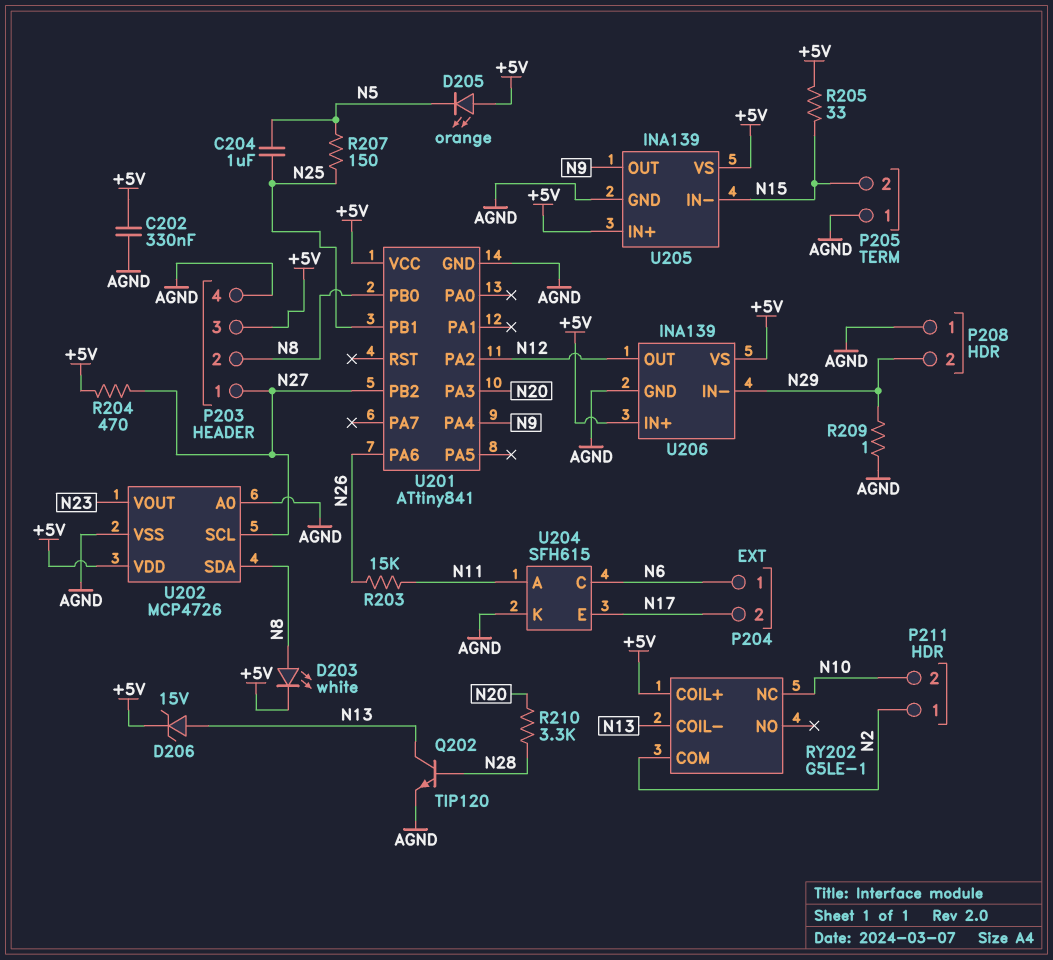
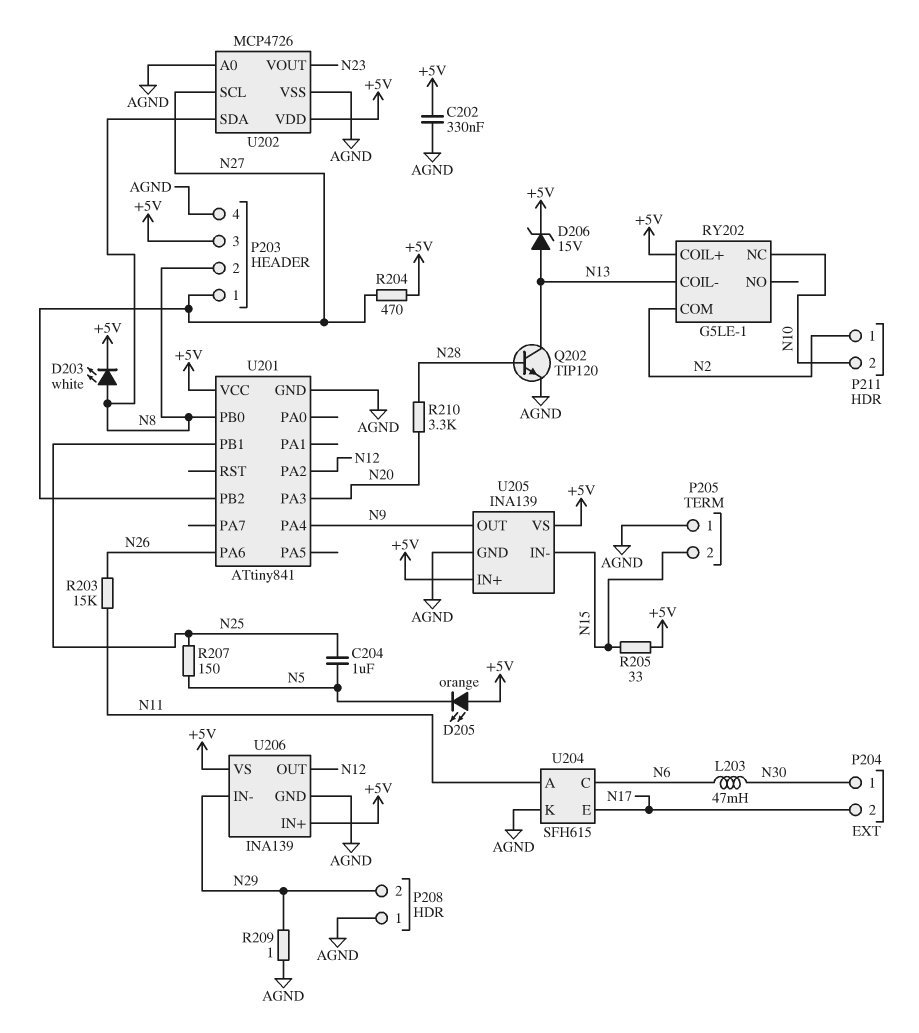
L203: none -> 47mH (N6, N30)
P204 pin 1: N6 -> N30

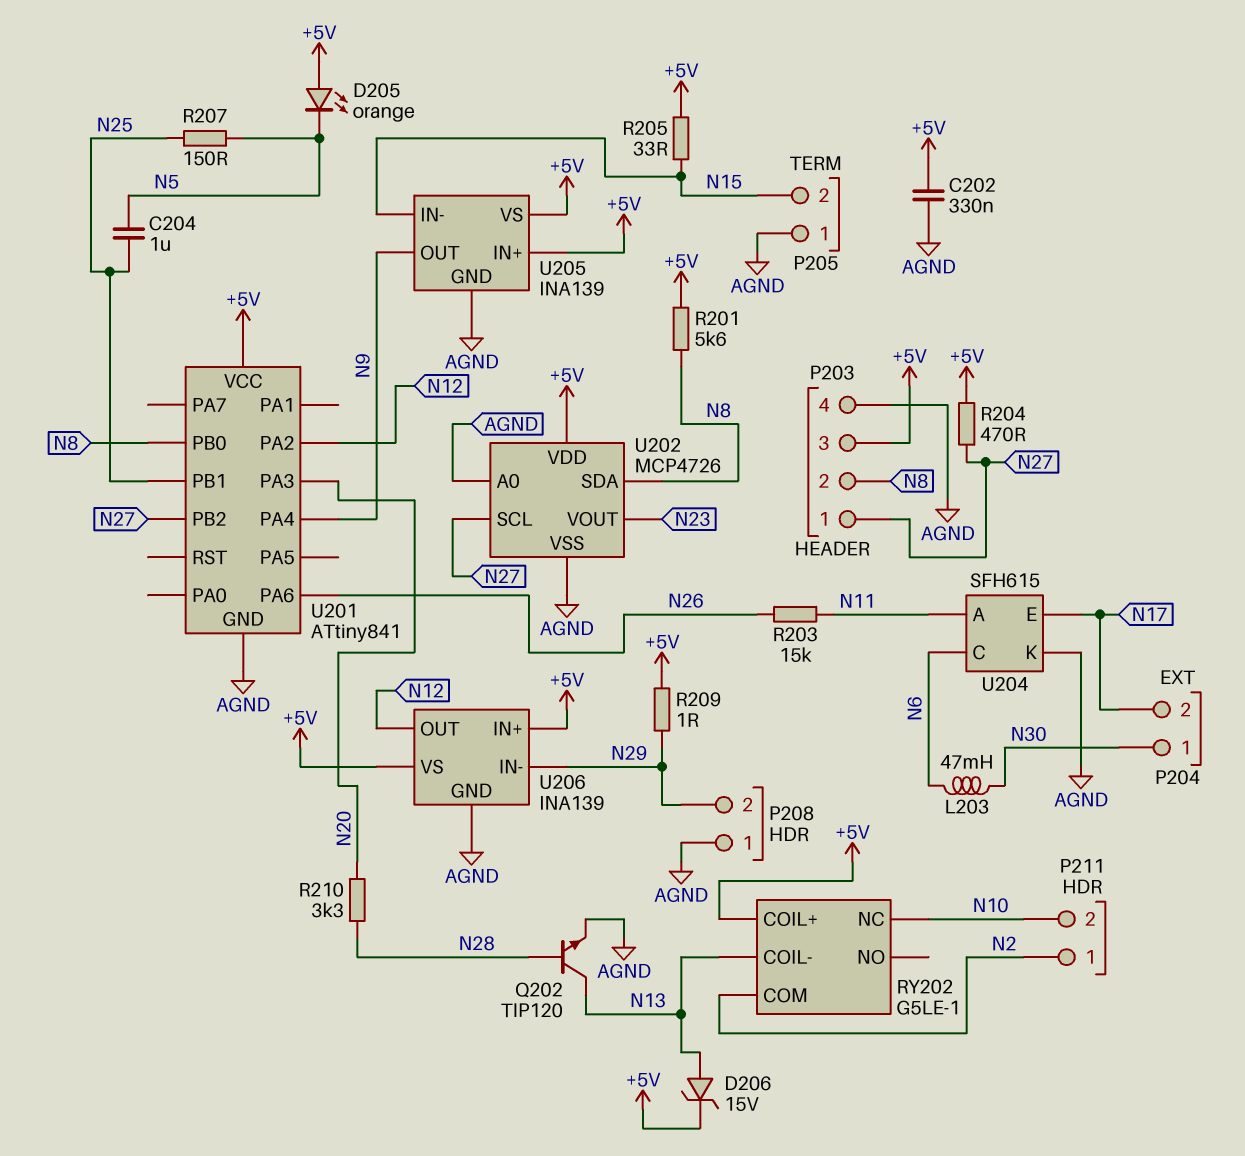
D203: LED white (A N8, K +5V) -> none
R201: none -> 5.6k (+5V, N8)
R209: 1 (AGND, N29) -> 1 (+5V, N29)

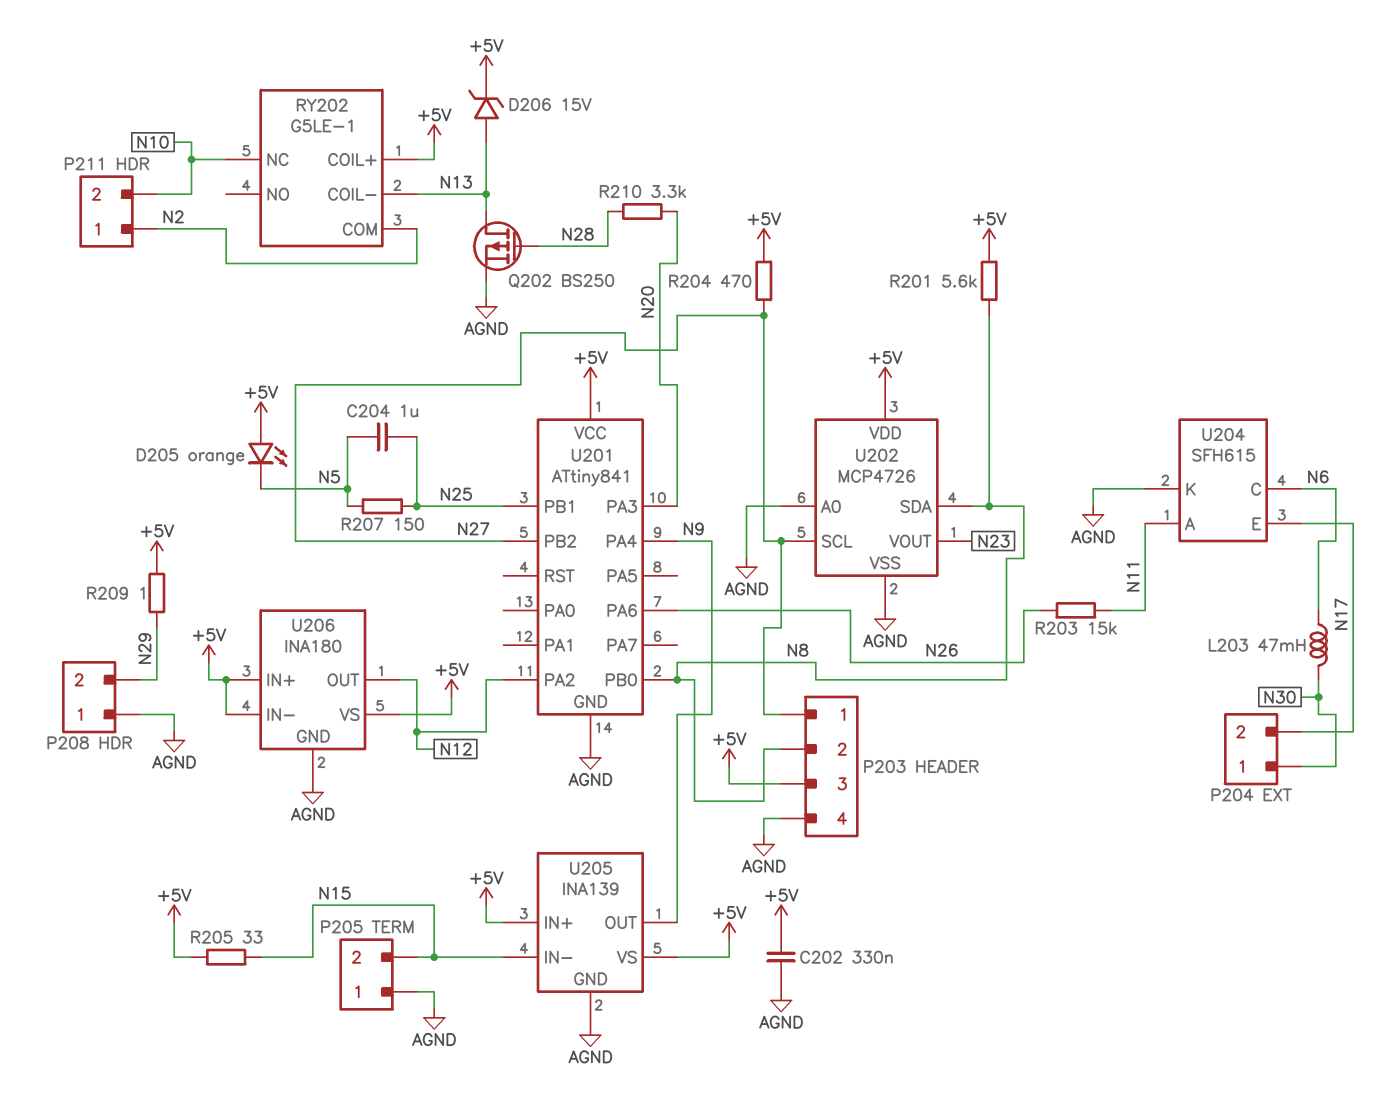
Q202: NPN TIP120 (B N28, C N13, E AGND) -> PMOS BS250 (G N28, D N13, S AGND)
U206: INA139 -> INA180
U206 pin IN-: N29 -> +5V

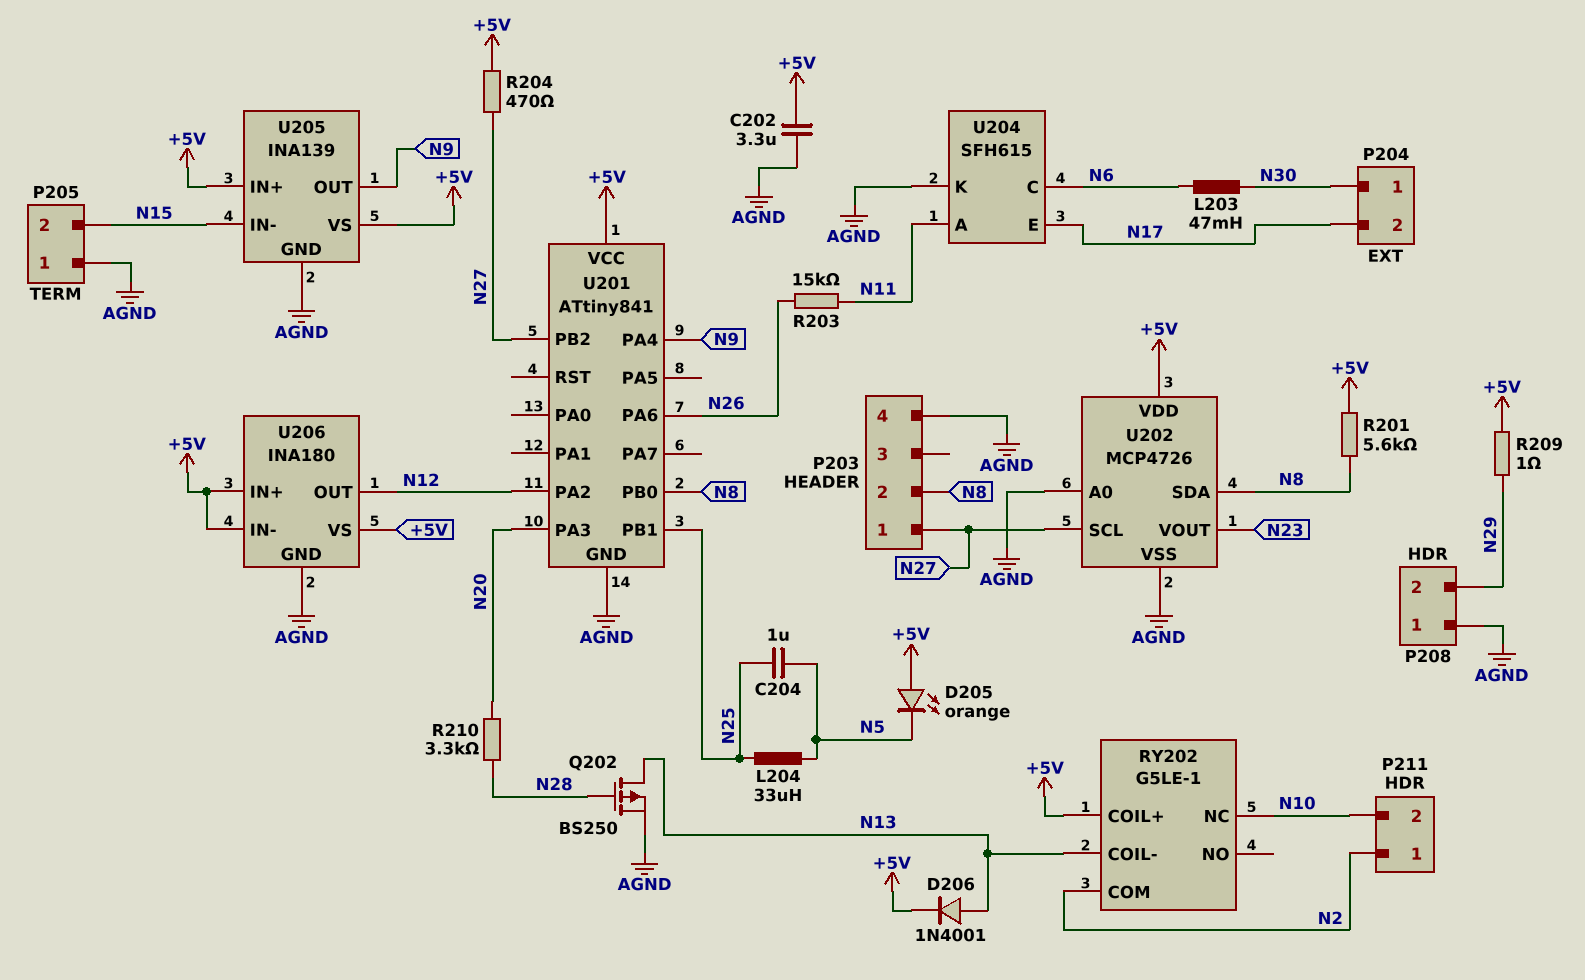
C202: 330nF (+5V, AGND) -> 3.3uF (+5V, AGND)
D206: zener 15V (A N13, K +5V) -> diode 1N4001 (A N13, K +5V)
L204: none -> 33uH (N5, N25)
P203 pin 3: +5V -> none
R205: 33 (+5V, N15) -> none
R207: 150 (N5, N25) -> none

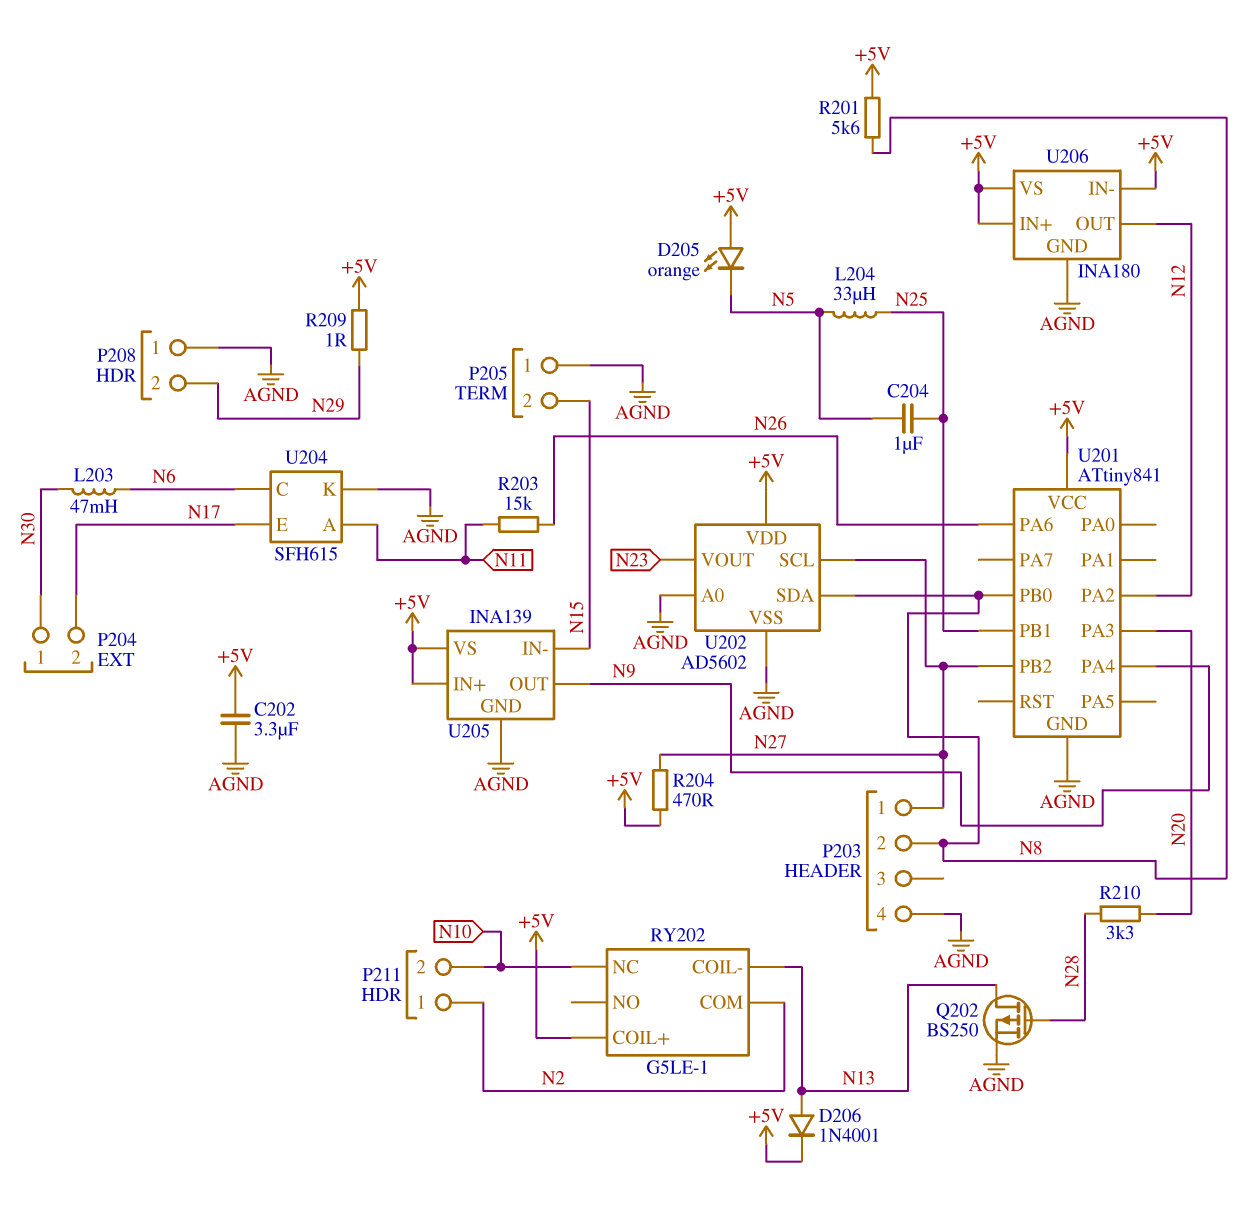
U202: MCP4726 -> AD5602

